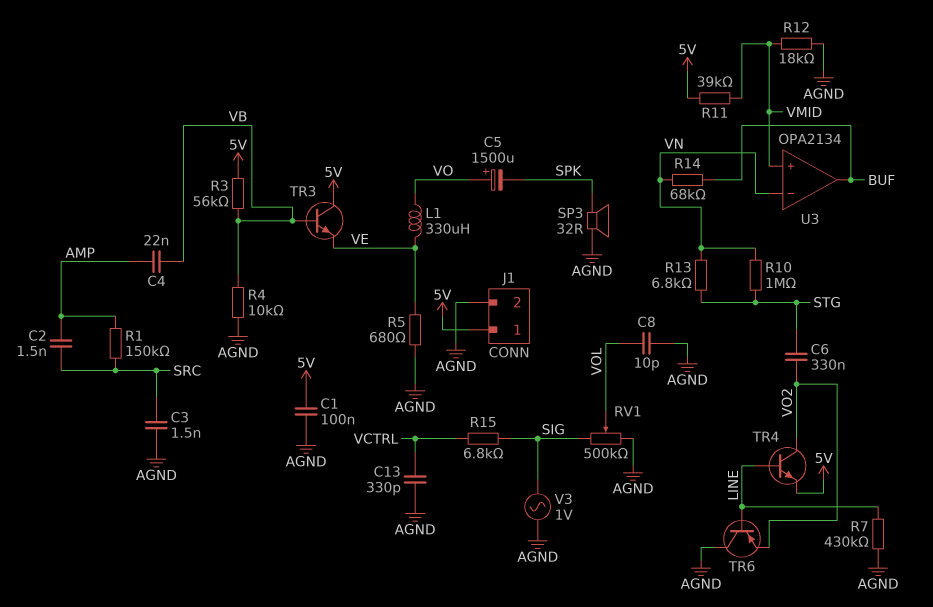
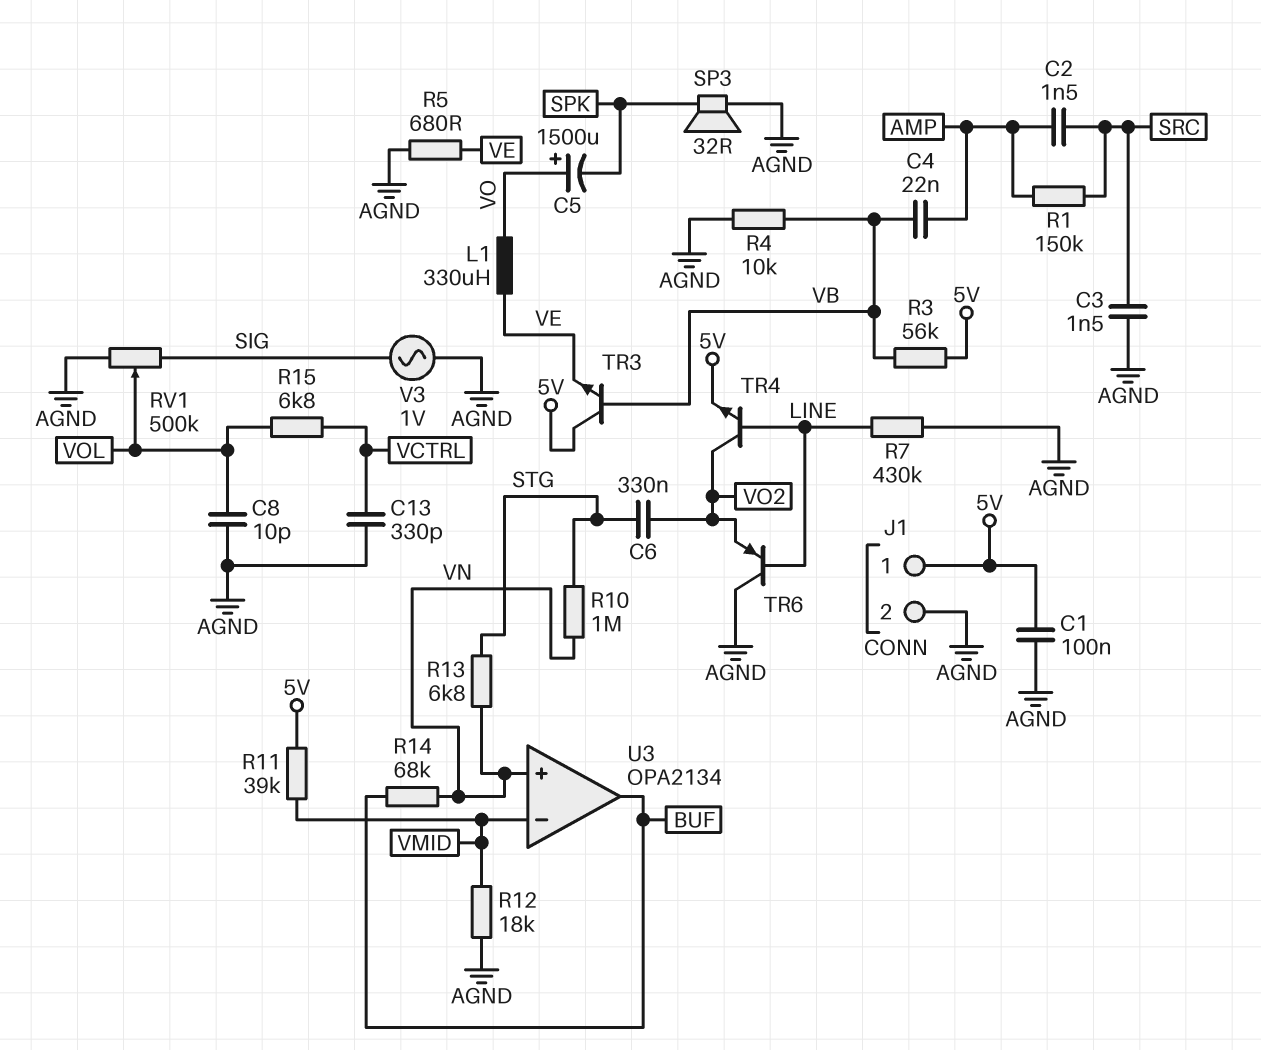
R15: 6.8k (SIG, VCTRL) -> 6.8k (VCTRL, VOL)
U3 pin in+: VMID -> VN
U3 pin in-: VN -> VMID

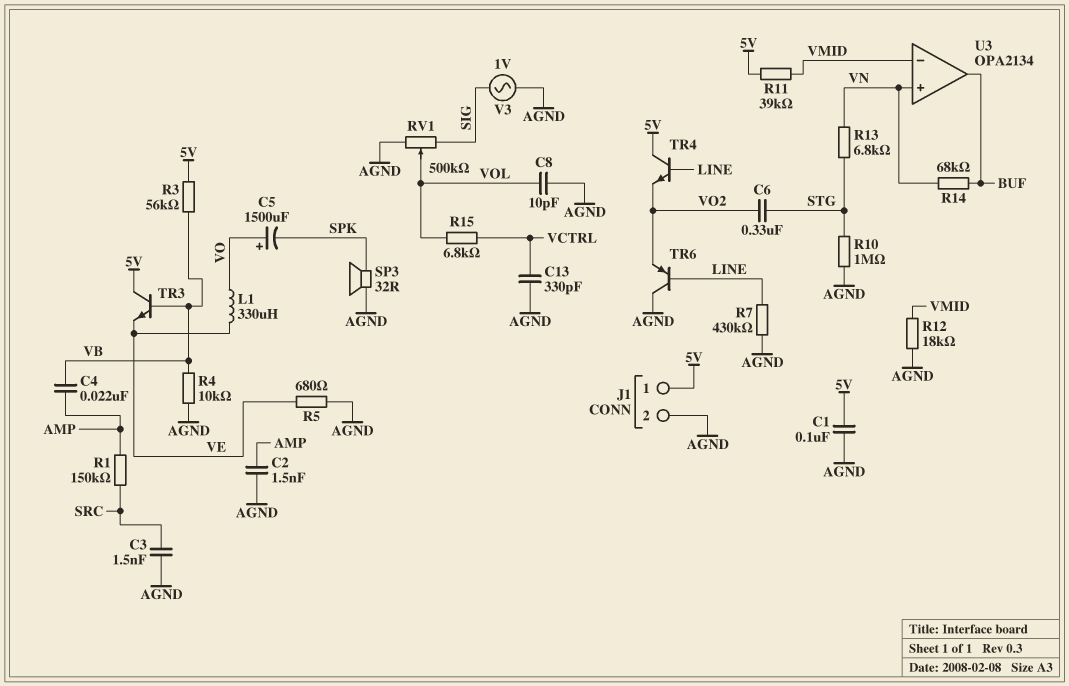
C2: 1.5nF (AMP, SRC) -> 1.5nF (AGND, AMP)
R10: 1M (STG, VN) -> 1M (AGND, STG)
TR4: NPN (B LINE, C VO2, E 5V) -> NPN (B LINE, C 5V, E VO2)

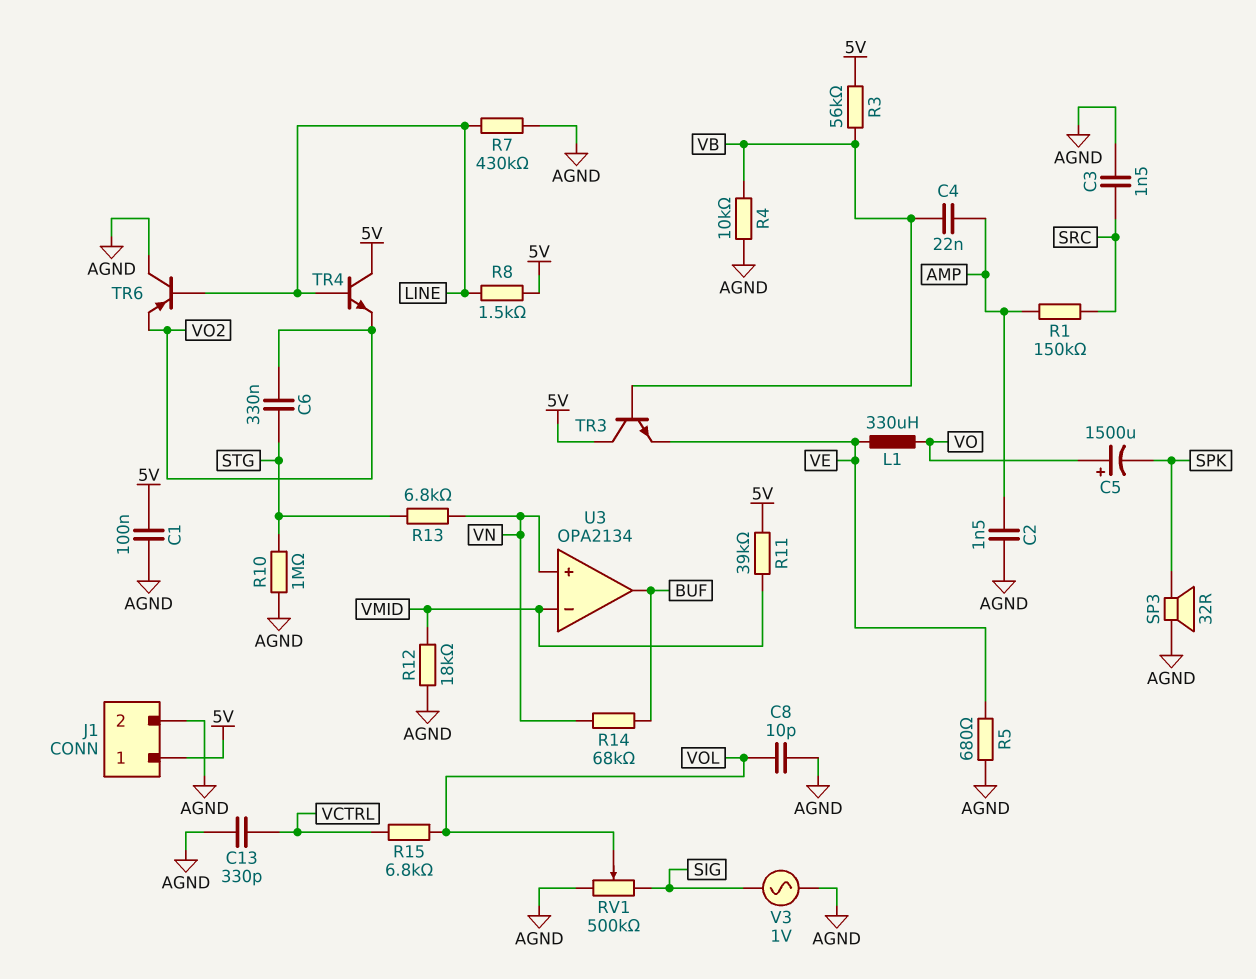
R8: none -> 1.5k (5V, LINE)

